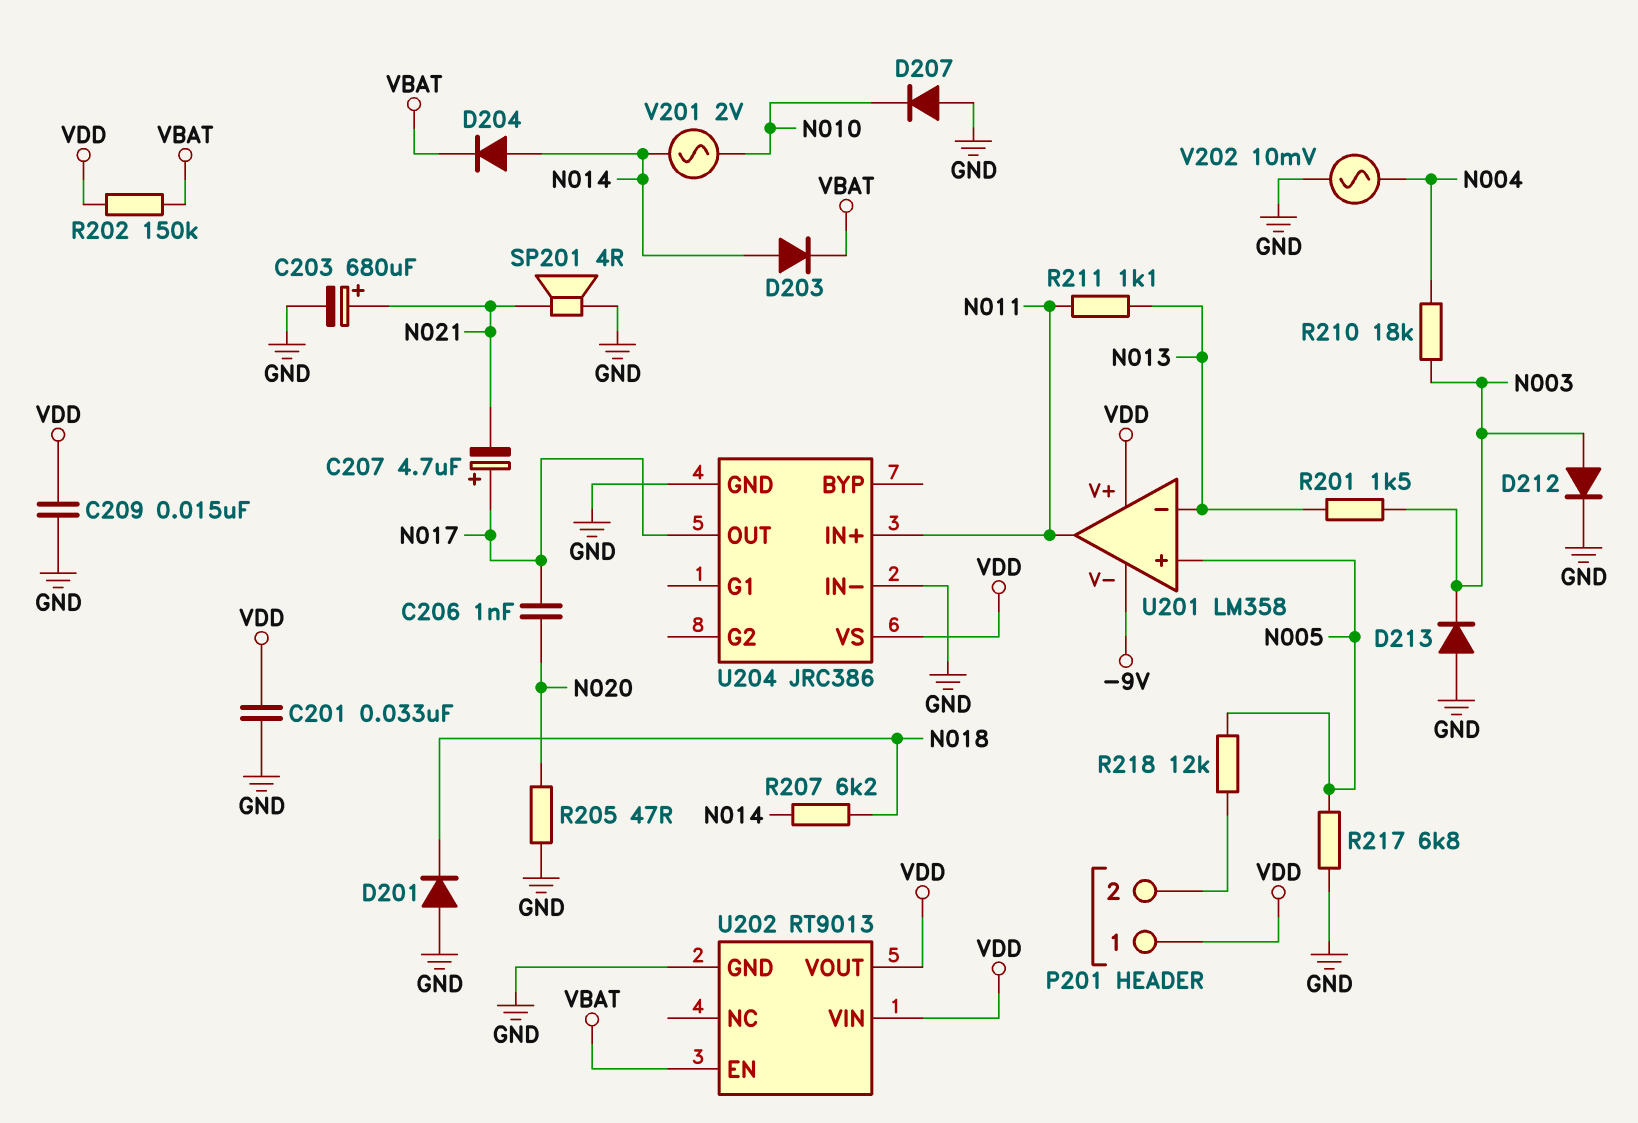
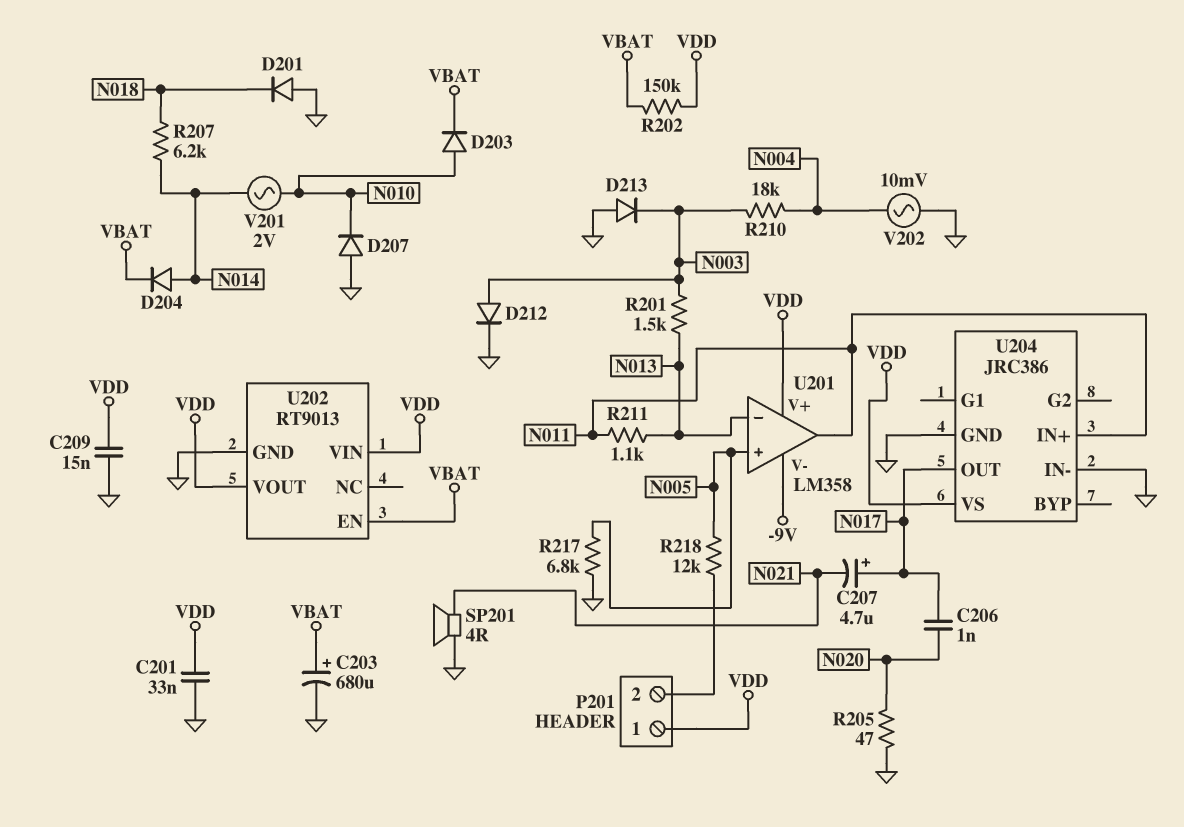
C203: 680uF (plus N021, minus GND) -> 680uF (plus VBAT, minus GND)
D203: diode (A N014, K VBAT) -> diode (A N010, K VBAT)

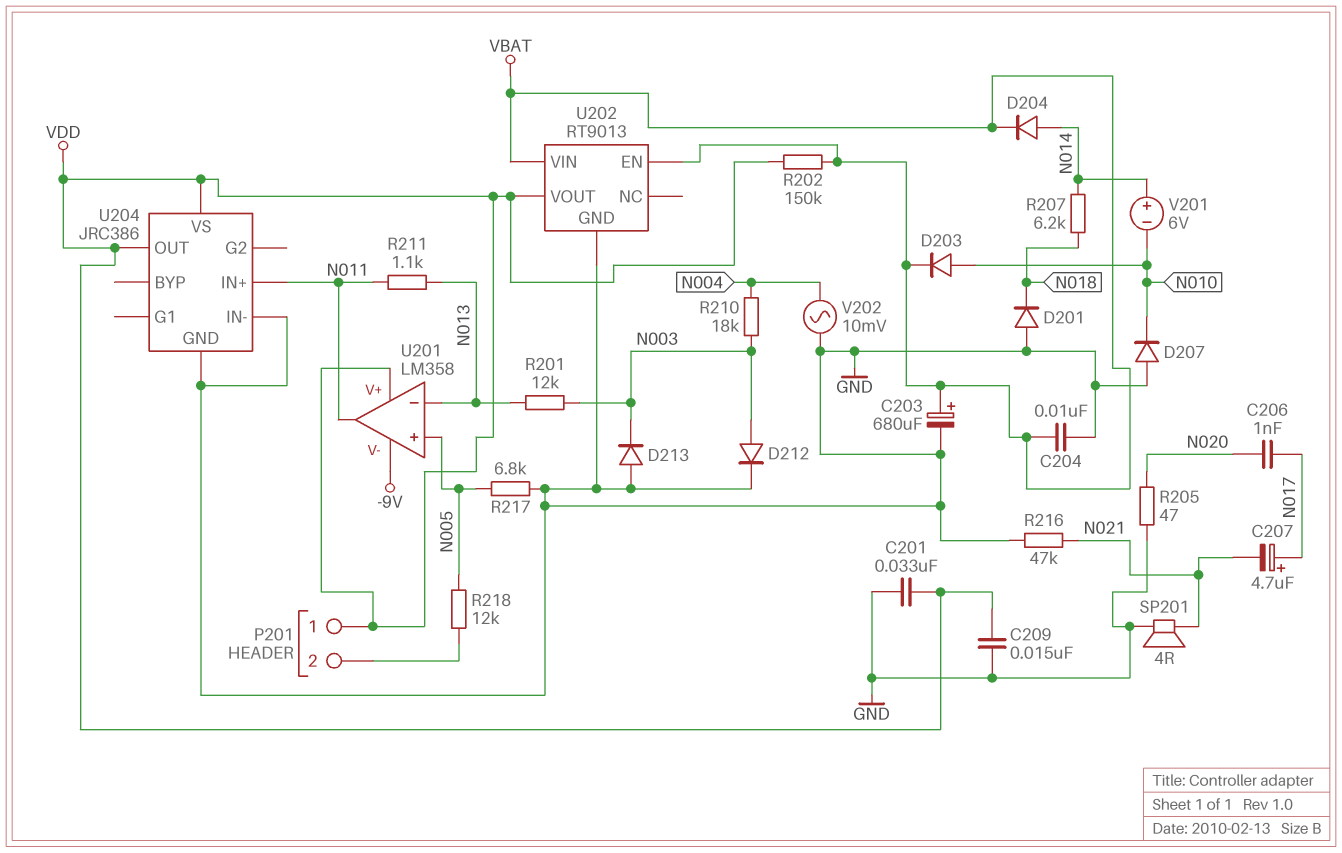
C204: none -> 10nF (GND, VBAT)
R201: 1.5k (N003, N013) -> 12k (N003, N013)
R216: none -> 47k (GND, N021)
U202 pin VIN: VDD -> VBAT
U204 pin OUT: N017 -> VDD
V201: AC 2V (N010, N014) -> 6V (plus N014, minus N010)

